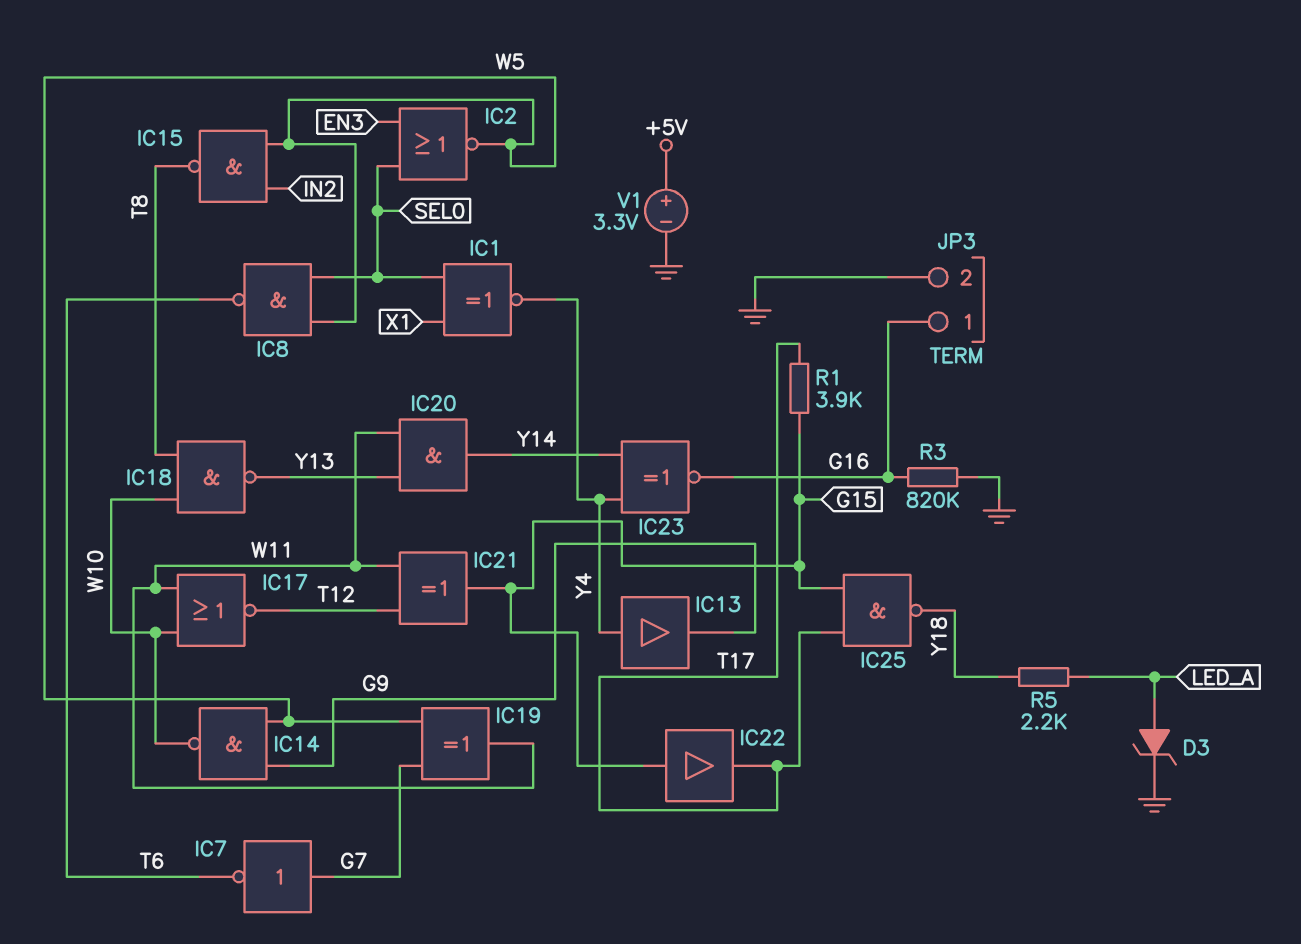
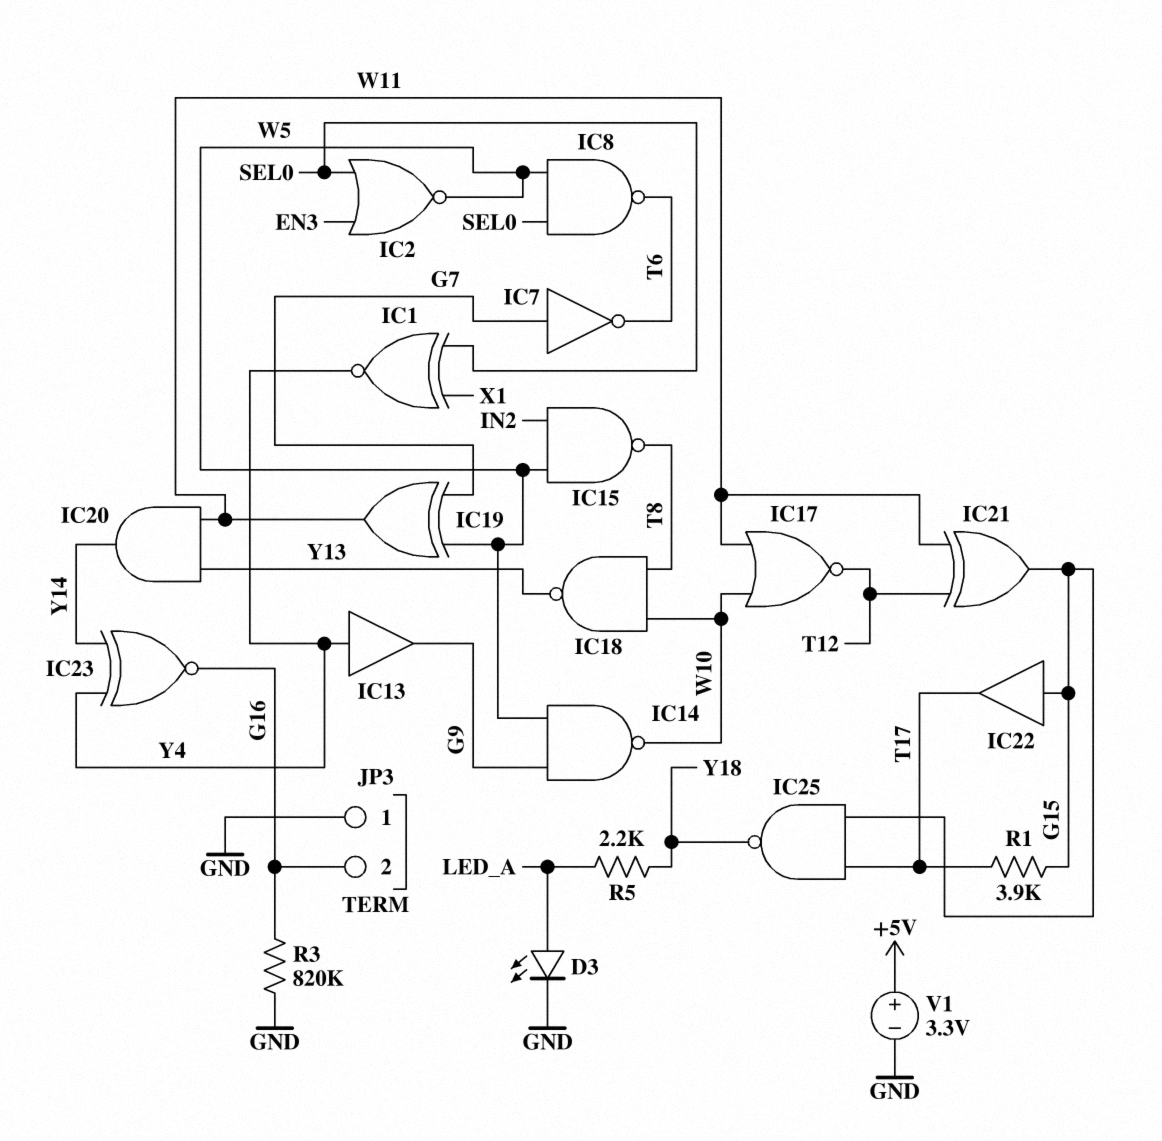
D3: zener (A LED_A, K GND) -> LED (A LED_A, K GND)
JP3 pin 1: G16 -> GND
JP3 pin 2: GND -> G16

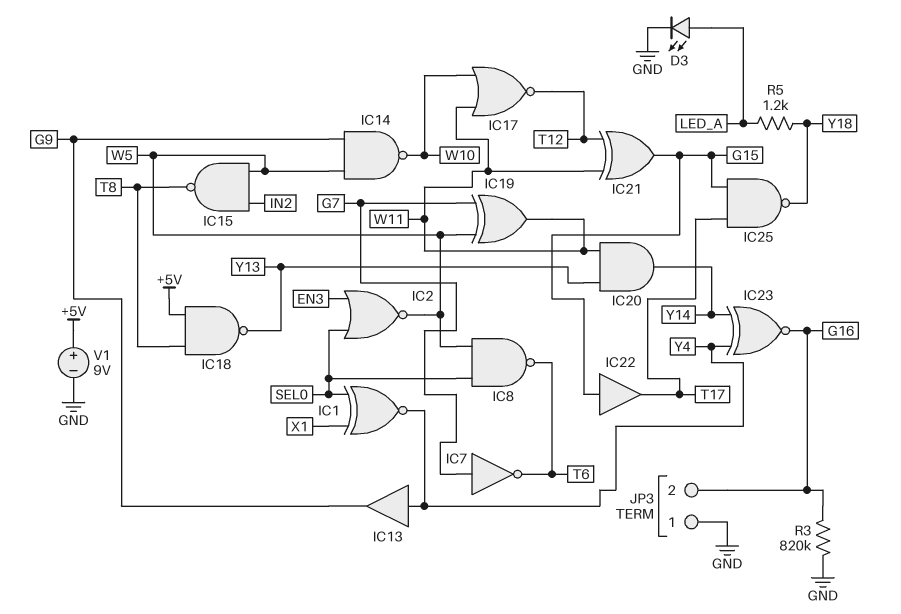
IC18: NAND (in T8, in W10, out Y13) -> NAND (in +5V, in T8, out Y13)
R1: 3.9k (G15, T17) -> none
R5: 2.2k (LED_A, Y18) -> 1.2k (LED_A, Y18)
V1: 3.3V (plus +5V, minus GND) -> 9V (plus +5V, minus GND)

